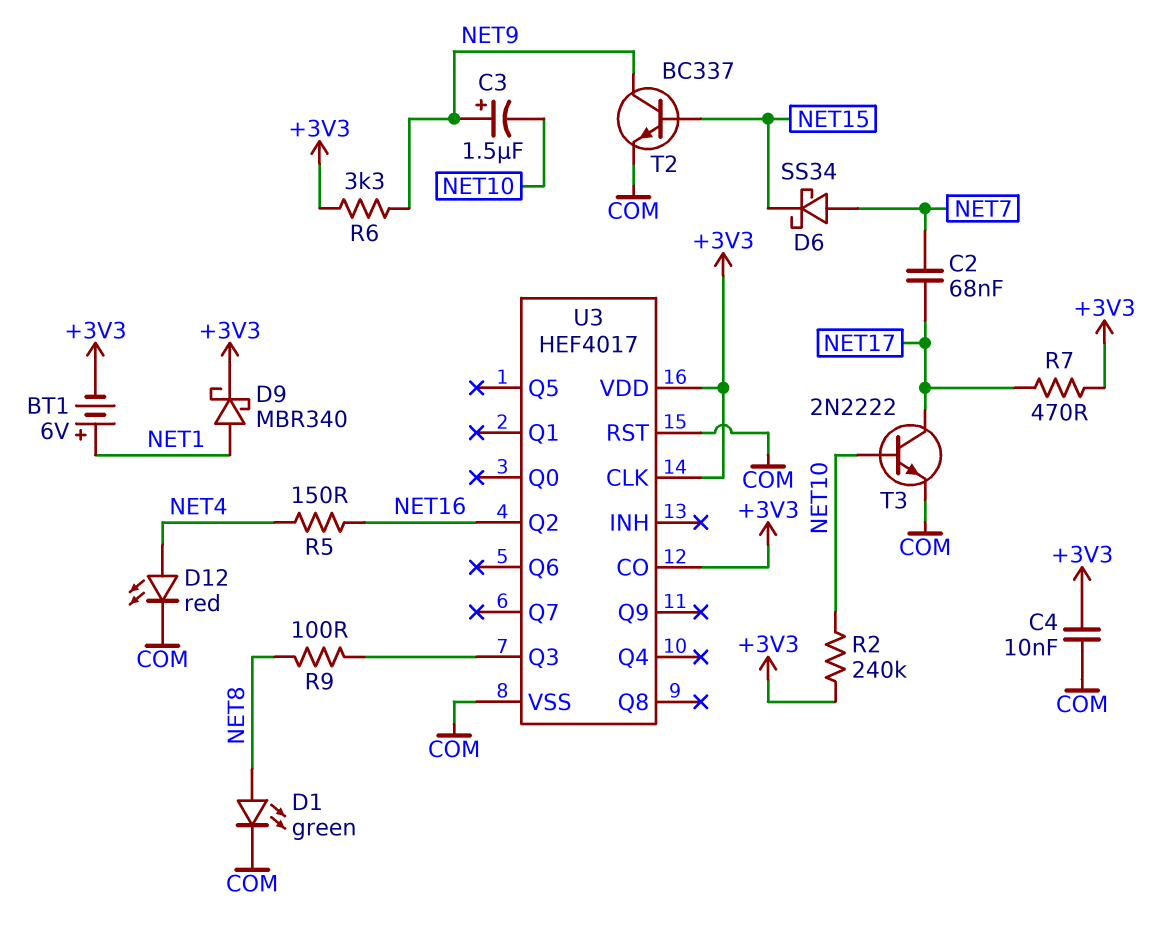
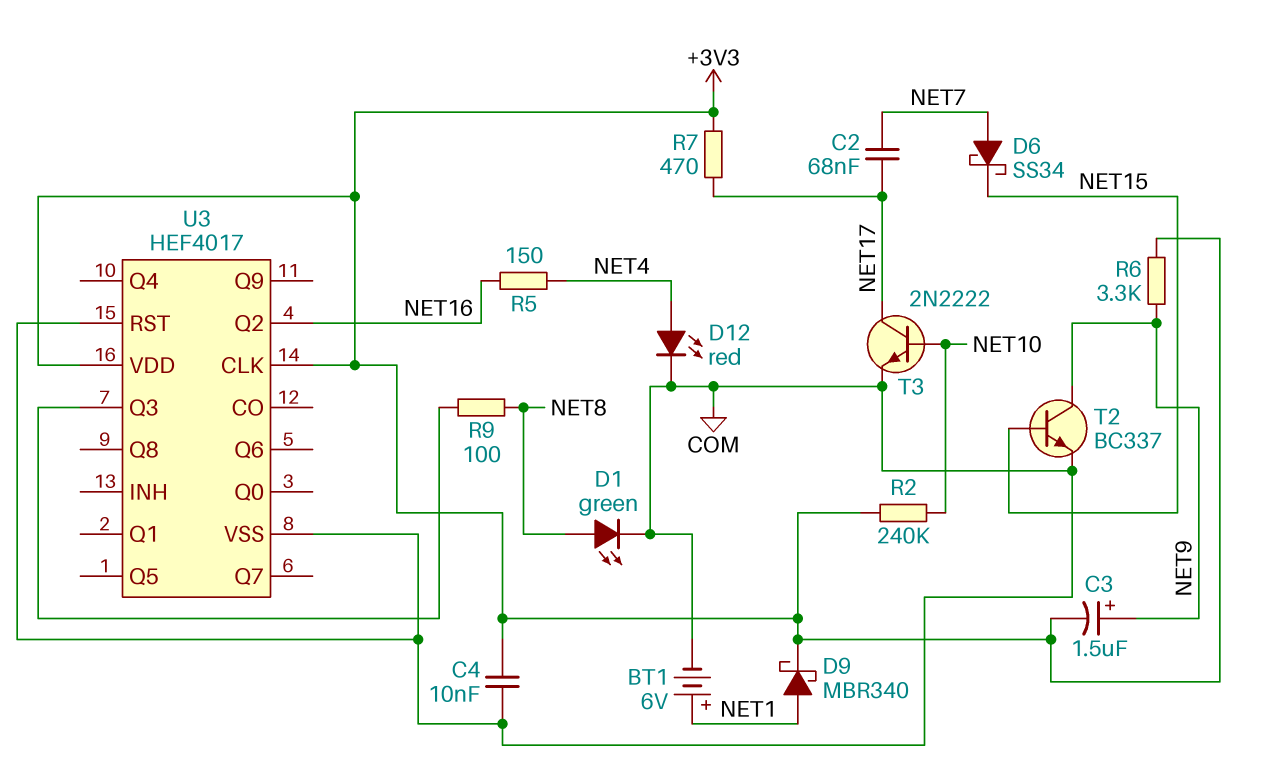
BT1: 6V (plus NET1, minus +3V3) -> 6V (plus NET1, minus COM)
C3: 1.5uF (plus NET9, minus NET10) -> 1.5uF (plus NET9, minus +3V3)
U3 pin CO: +3V3 -> none

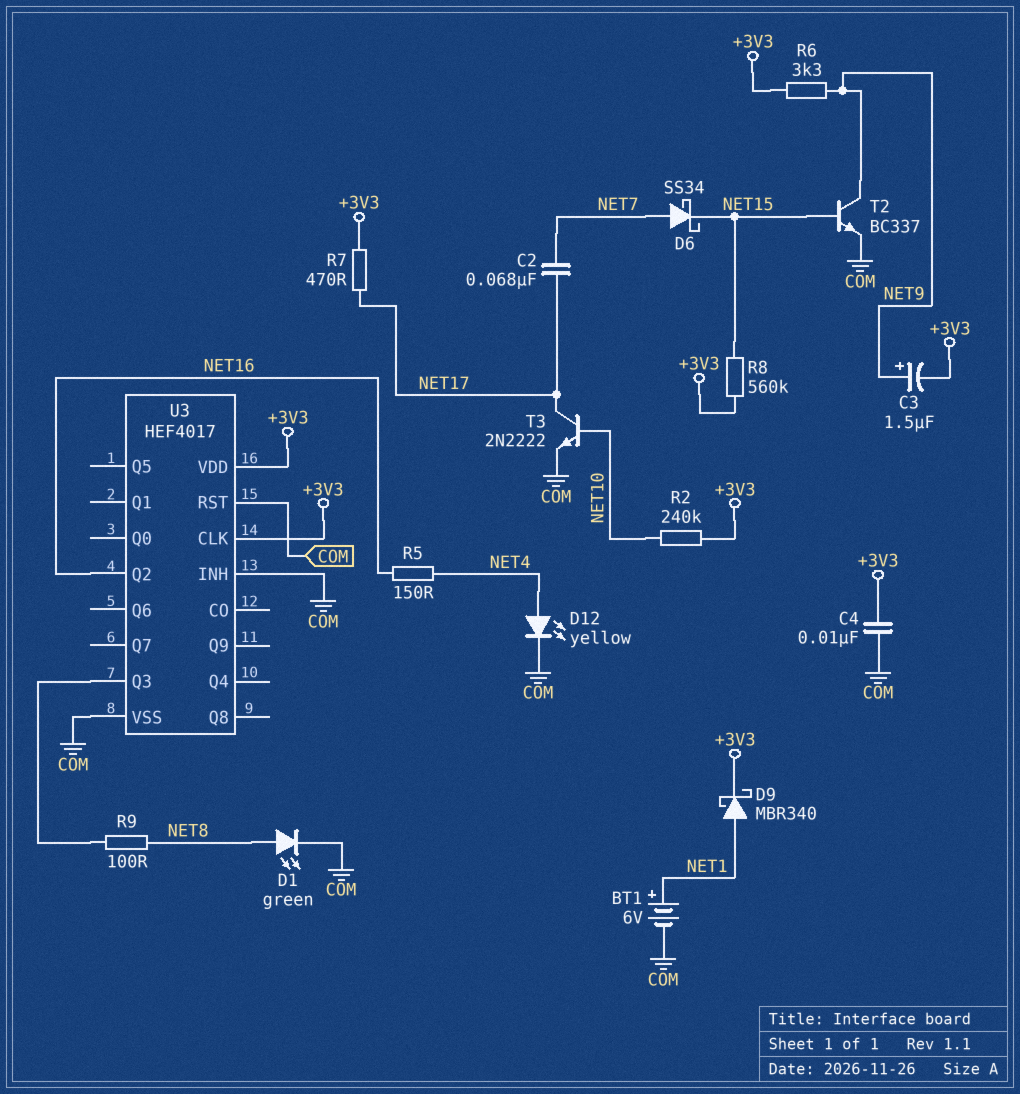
D12: LED red (A NET4, K COM) -> LED yellow (A NET4, K COM)
R8: none -> 560k (+3V3, NET15)
U3 pin INH: none -> COM

